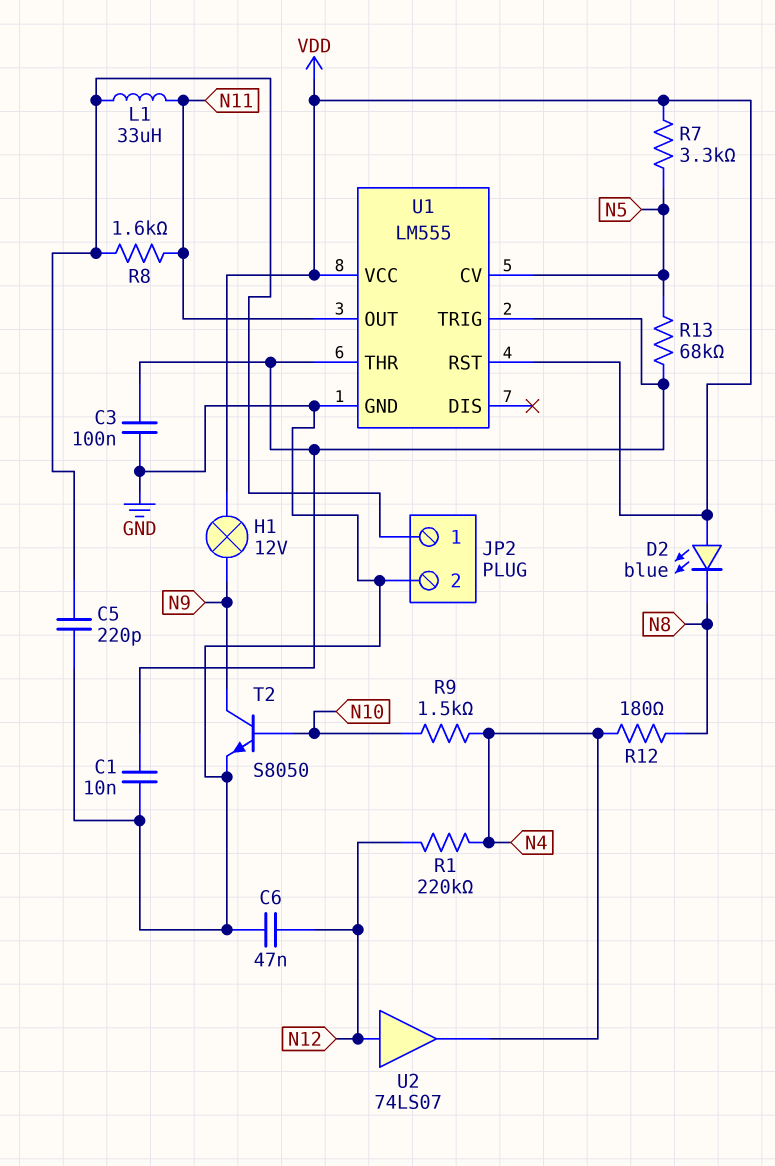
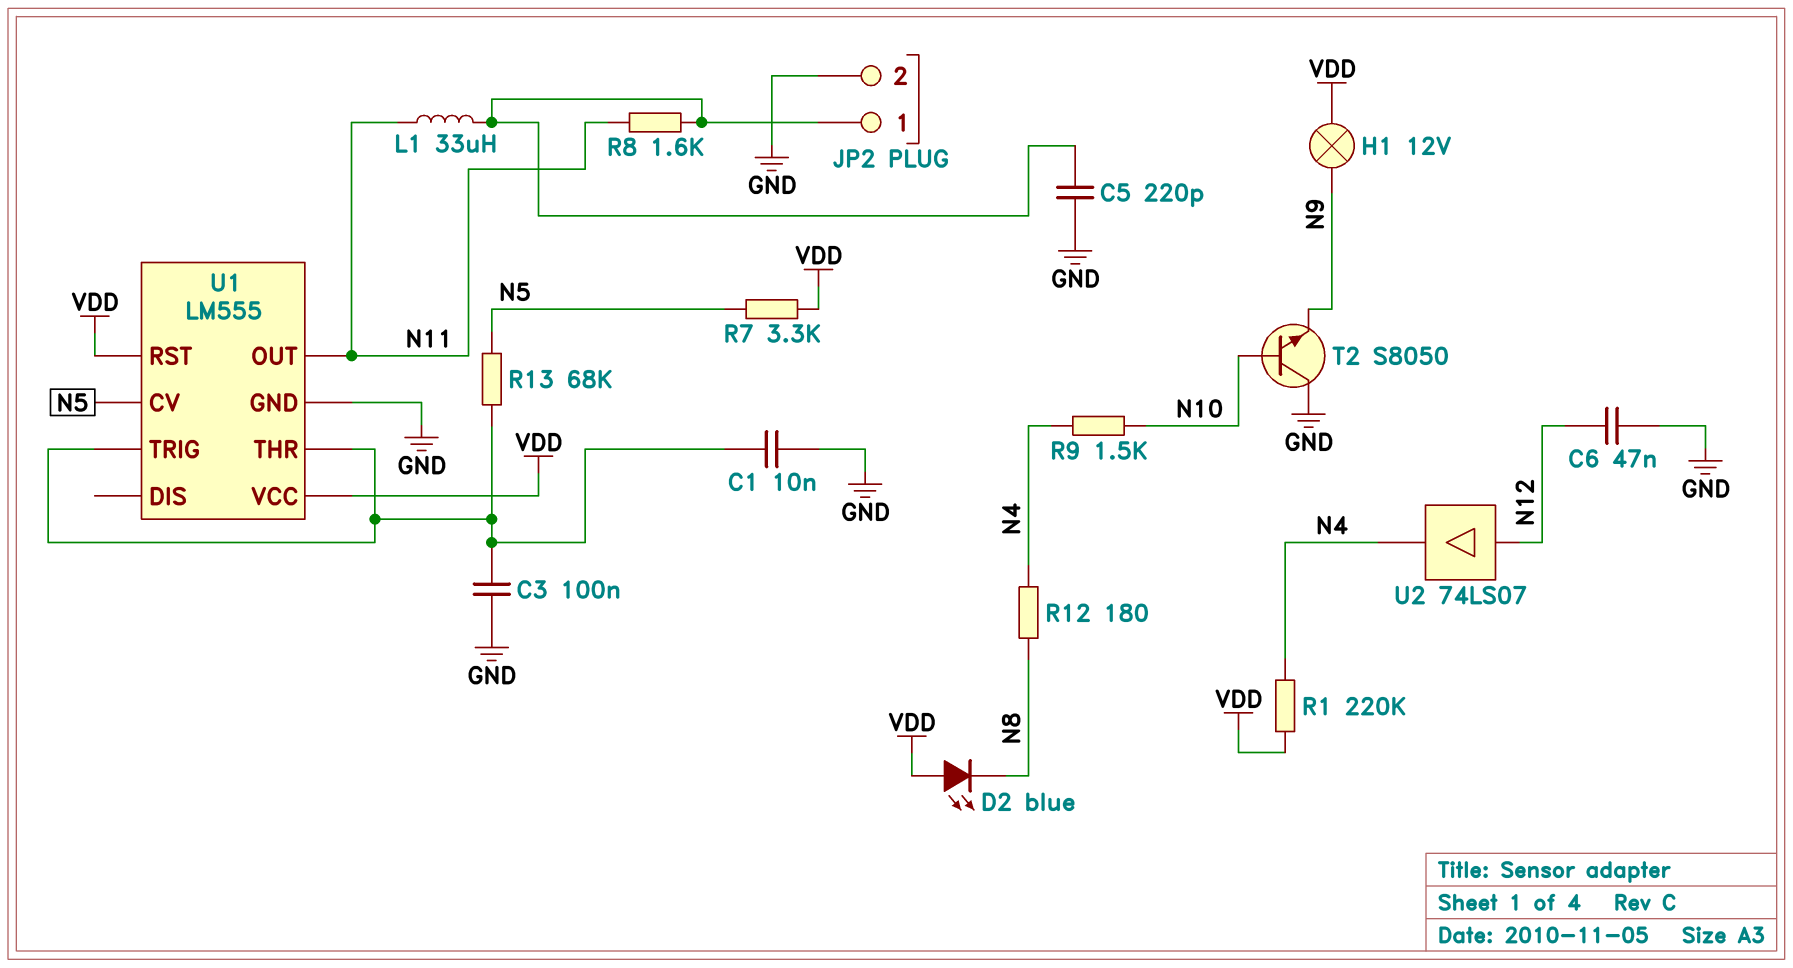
R1: 220k (N4, N12) -> 220k (N4, VDD)
T2: NPN S8050 (B N10, C N9, E GND) -> NPN S8050 (B N10, C GND, E N9)

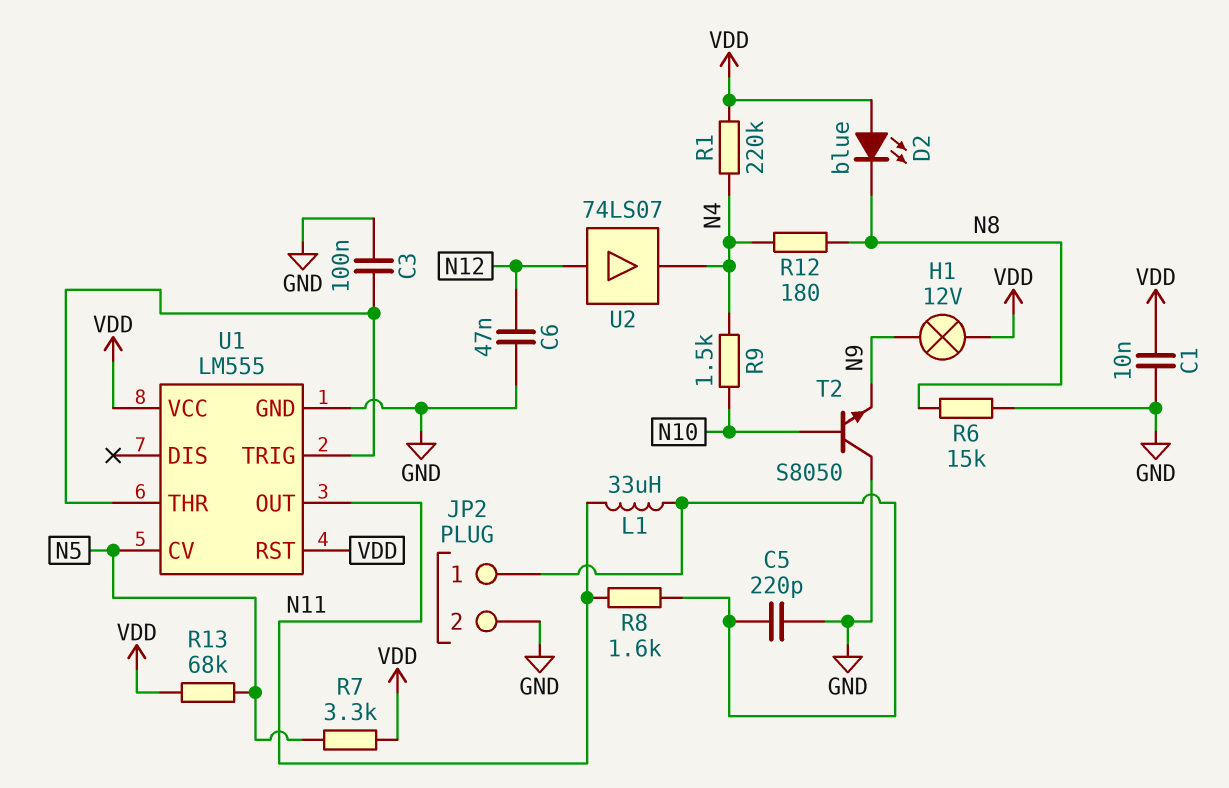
C1: 10nF (GND, U1/THR) -> 10nF (GND, VDD)
R6: none -> 15k (GND, N8)
R13: 68k (N5, U1/THR) -> 68k (N5, VDD)

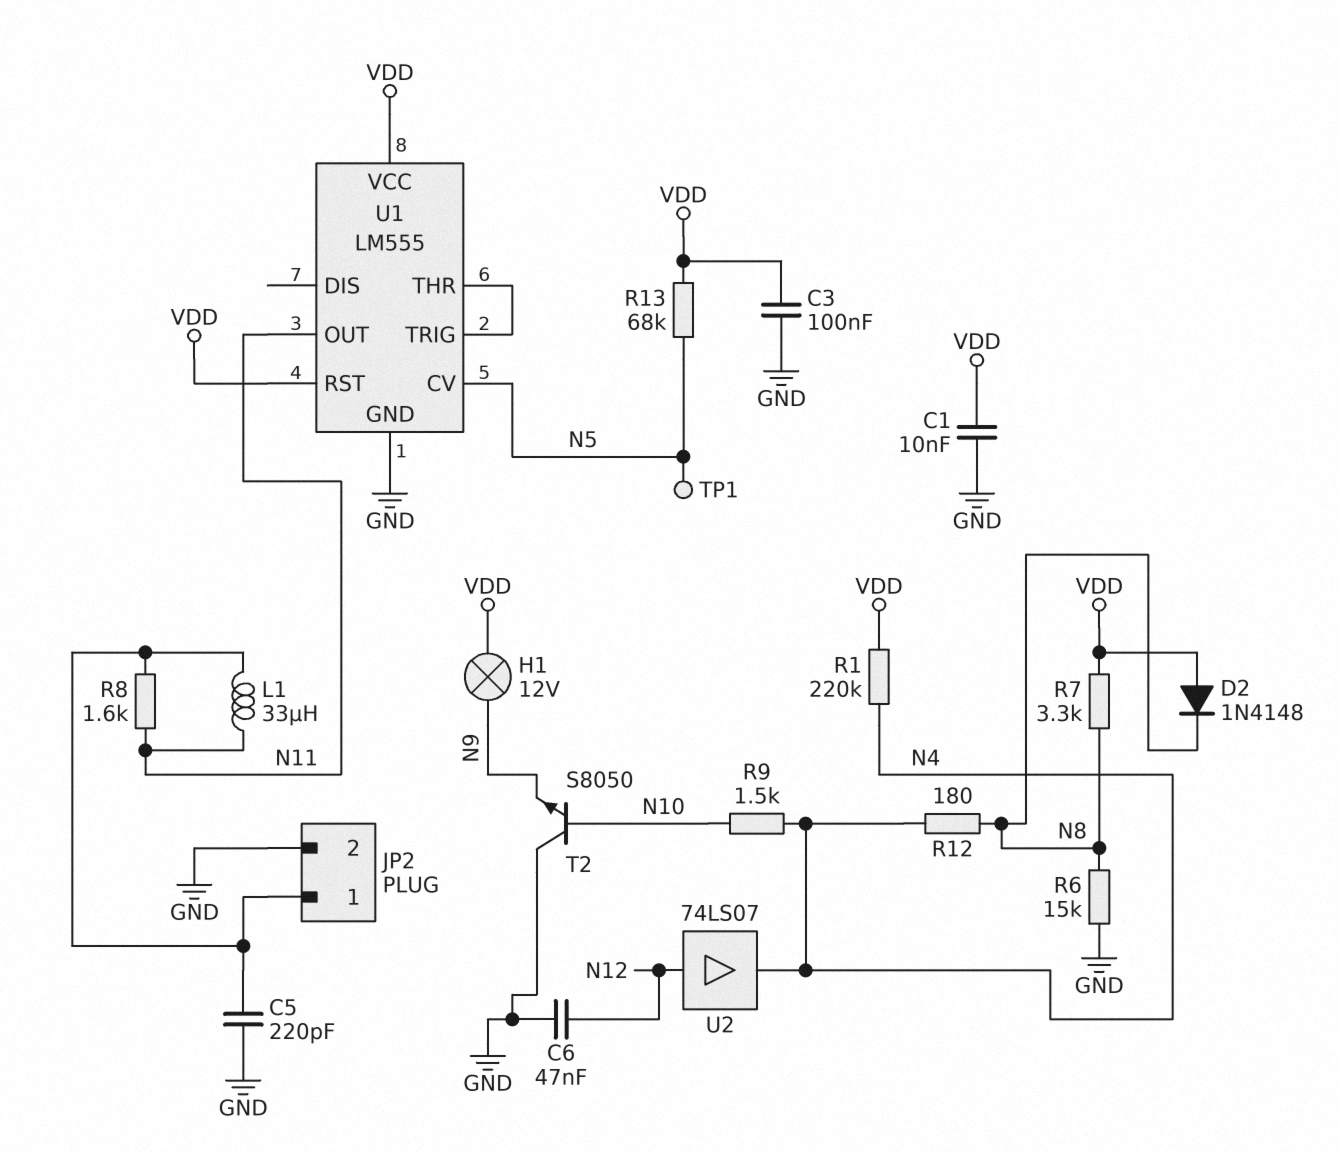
C3: 100nF (GND, U1/THR) -> 100nF (GND, VDD)
D2: LED blue (A VDD, K N8) -> diode 1N4148 (A VDD, K N8)
R7: 3.3k (N5, VDD) -> 3.3k (N8, VDD)
TP1: none -> test point (N5)

